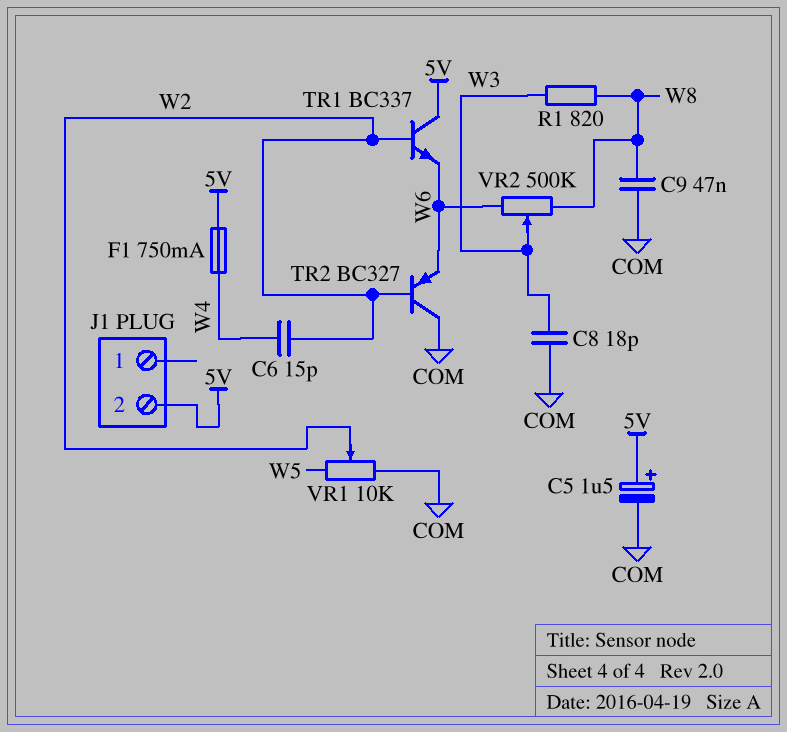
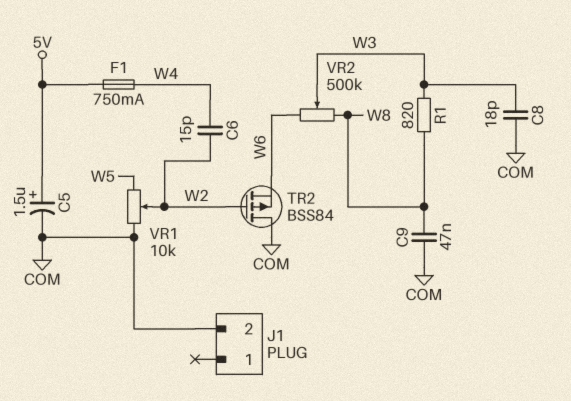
J1 pin 2: 5V -> COM
TR1: NPN BC337 (B W2, C 5V, E W6) -> none
TR2: PNP BC327 (B W2, C COM, E W6) -> PMOS BSS84 (G W2, D COM, S W6)

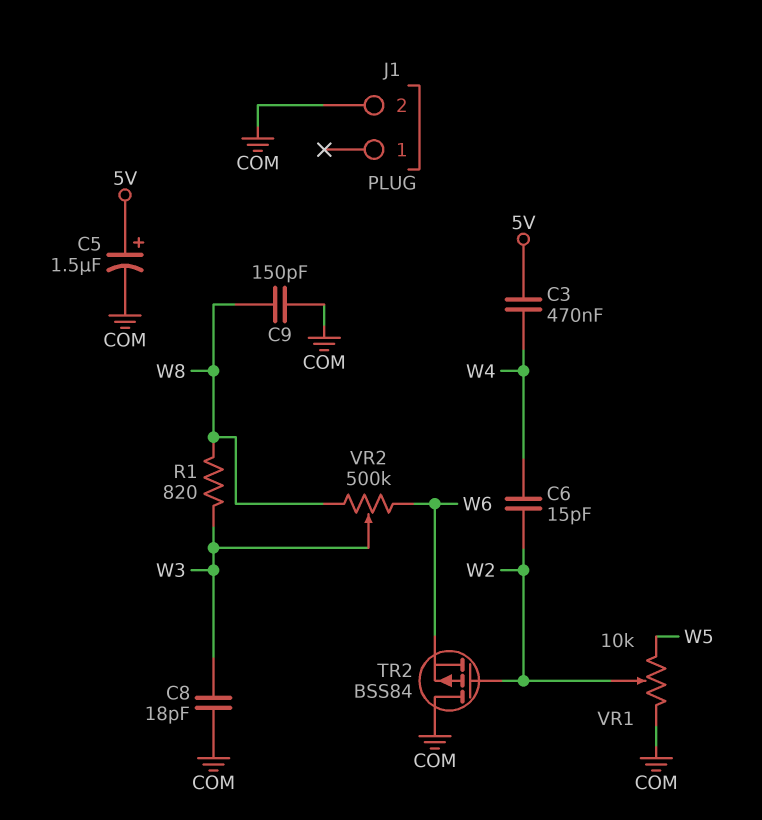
C3: none -> 470nF (5V, W4)
C9: 47nF (COM, W8) -> 150pF (COM, W8)
F1: 750mA (5V, W4) -> none

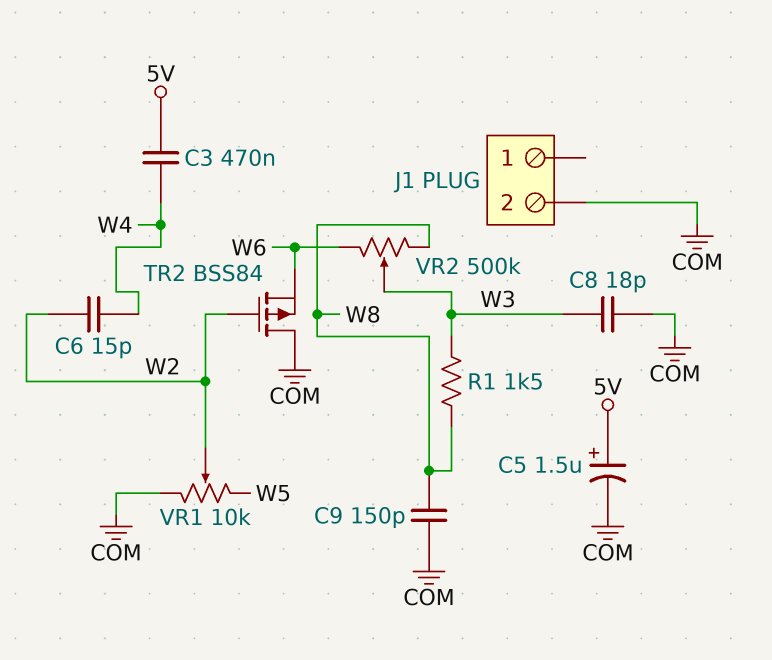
R1: 820 (W3, W8) -> 1.5k (W3, W8)

